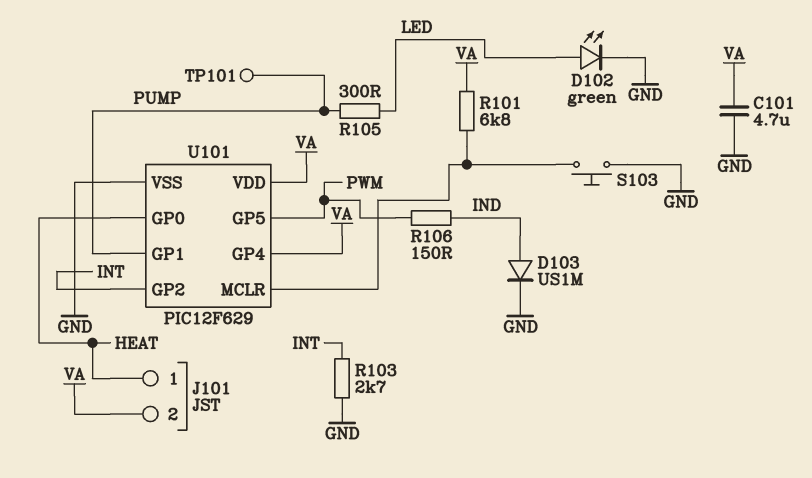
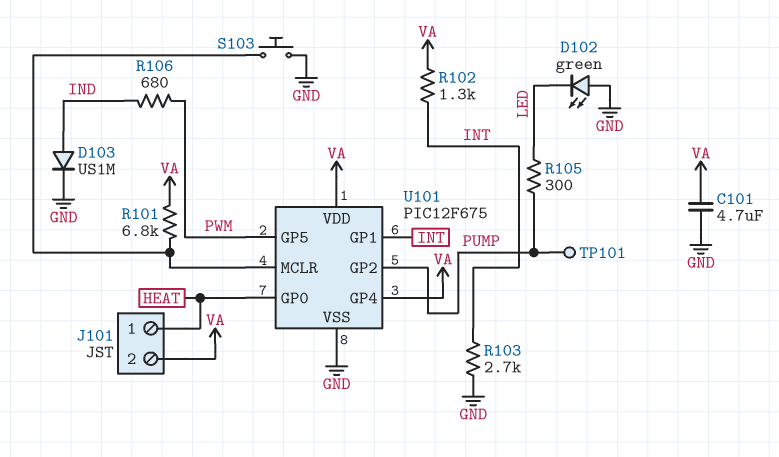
D102: LED green (A LED, K GND) -> LED green (A GND, K LED)
R102: none -> 1.3k (INT, VA)
R106: 150 (IND, PWM) -> 680 (IND, PWM)
U101: PIC12F629 -> PIC12F675
U101 pin GP1: PUMP -> INT
U101 pin GP2: INT -> PUMP

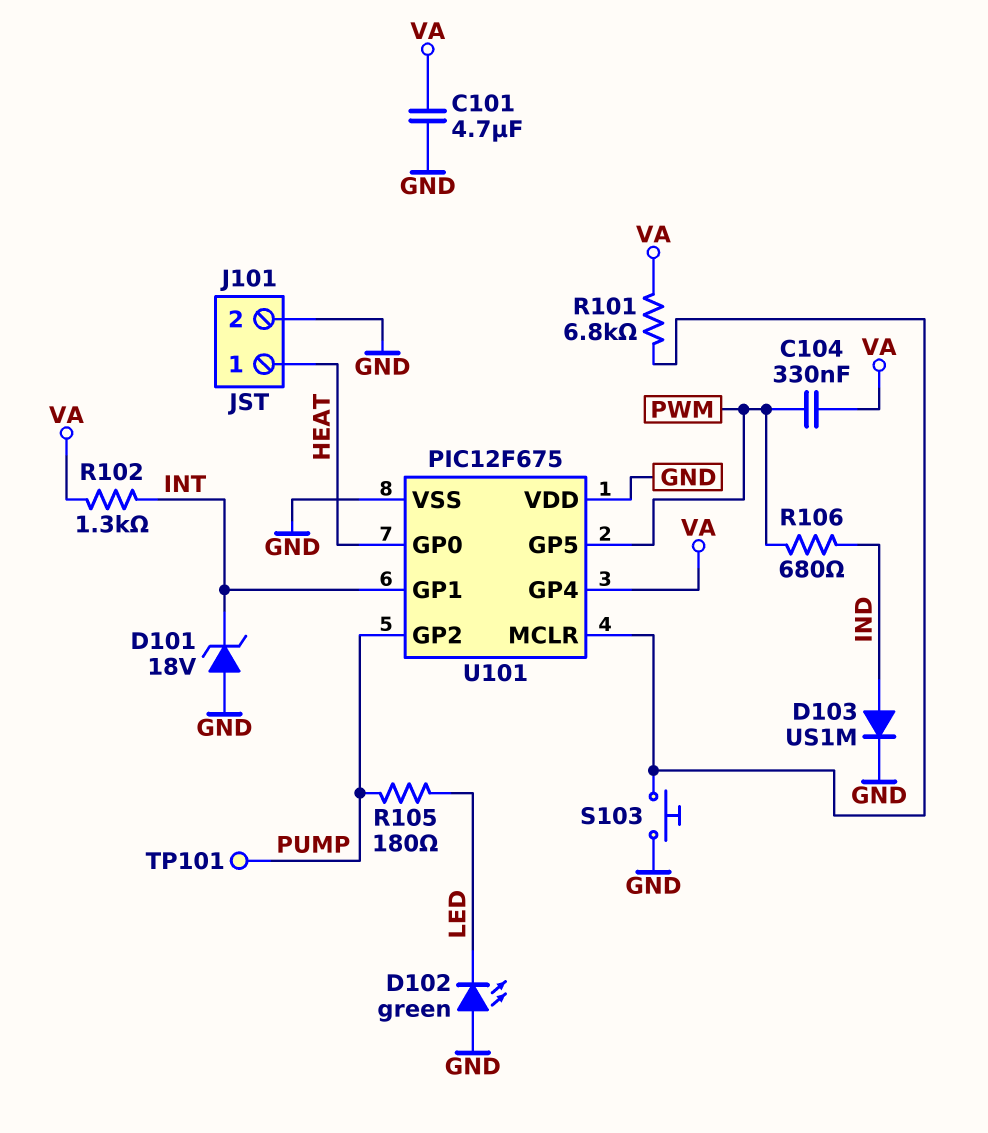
C104: none -> 330nF (PWM, VA)
D101: none -> zener 18V (A GND, K INT)
J101 pin 2: VA -> GND
R103: 2.7k (GND, INT) -> none
R105: 300 (LED, PUMP) -> 180 (LED, PUMP)
U101 pin VDD: VA -> GND

